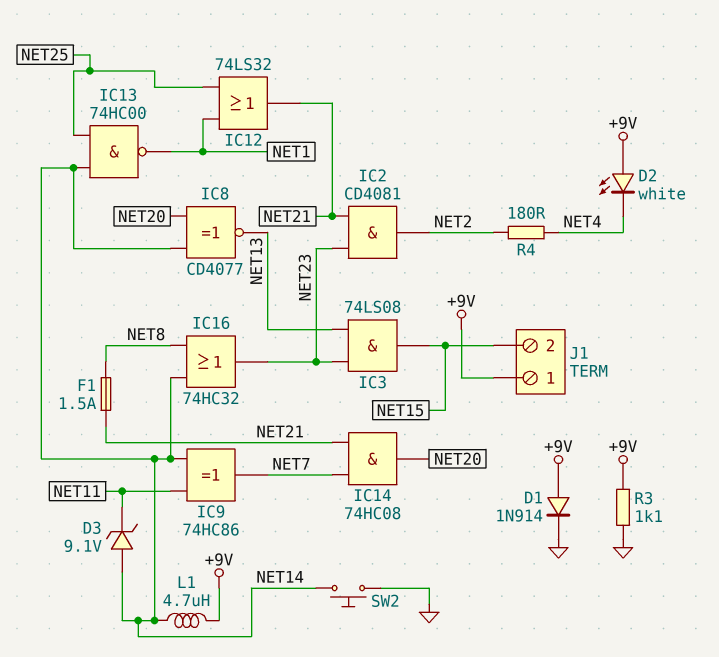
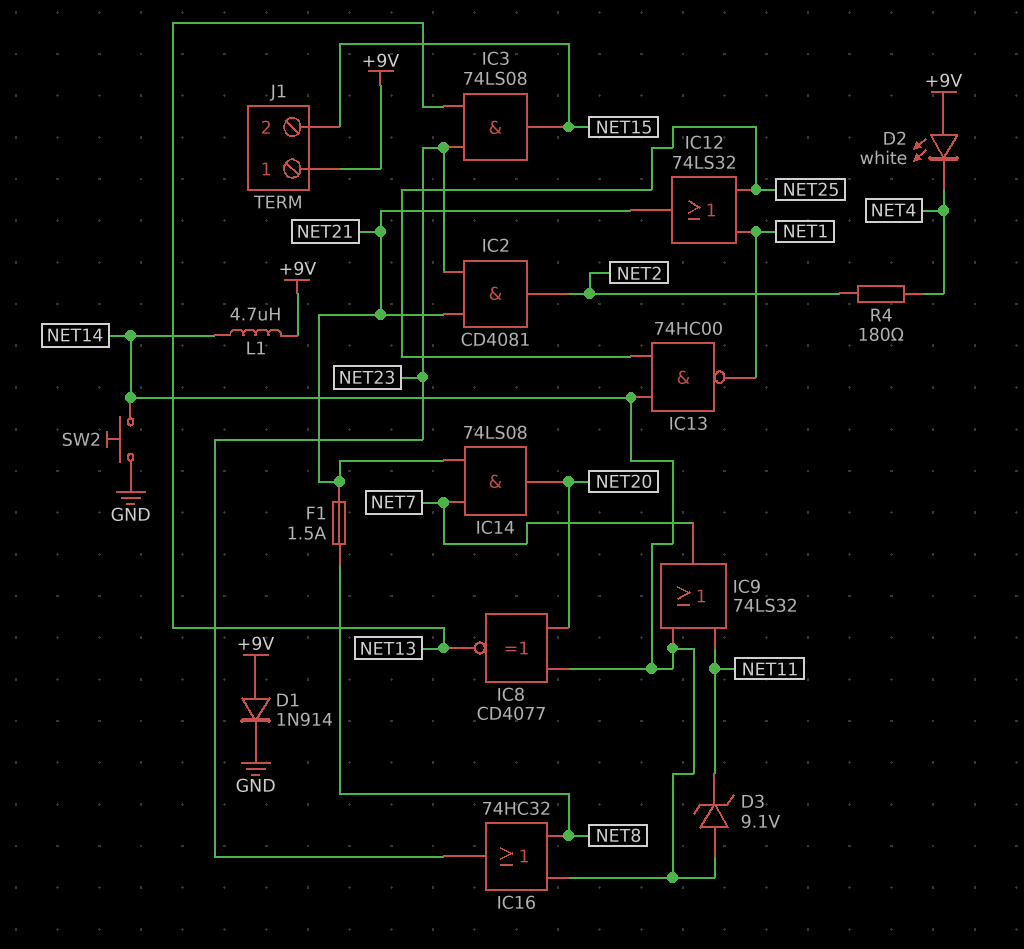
IC9: XOR 74HC86 (in NET11, in NET14, out NET7) -> OR 74LS32 (in NET11, in NET14, out NET7)
IC14: AND 74HC08 (in NET7, in NET21, out NET20) -> AND 74LS08 (in NET7, in NET21, out NET20)
R3: 1.1k (+9V, GND) -> none

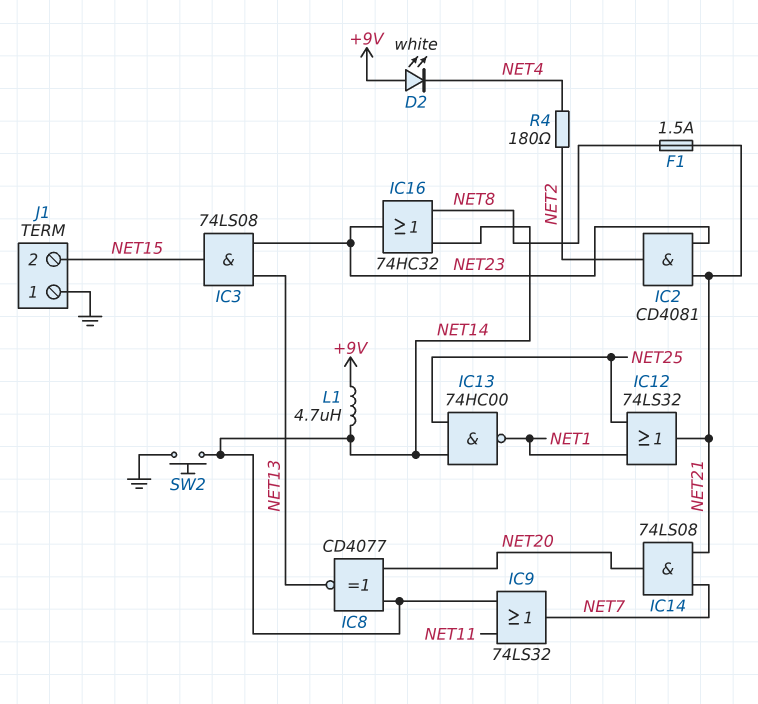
D1: diode 1N914 (A +9V, K GND) -> none
D3: zener 9.1V (A NET14, K NET11) -> none
J1 pin 1: +9V -> GND

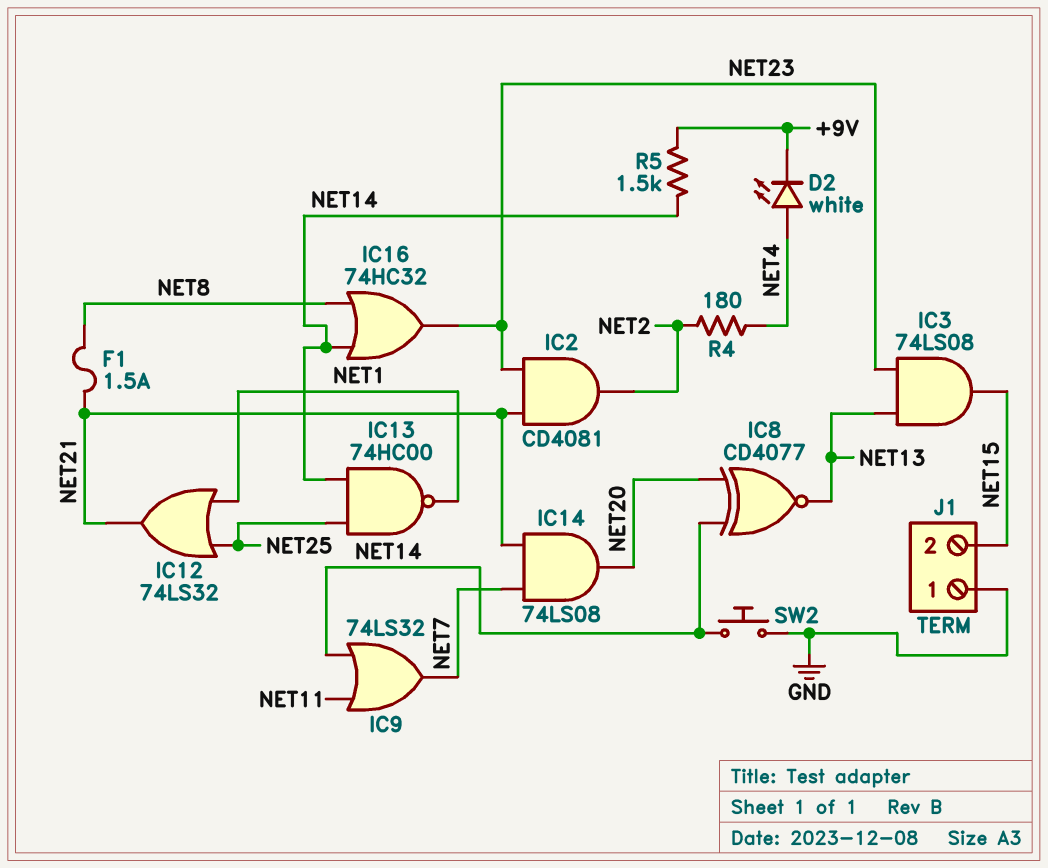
D2: LED white (A +9V, K NET4) -> LED white (A NET4, K +9V)
L1: 4.7uH (+9V, NET14) -> none
R5: none -> 1.5k (+9V, NET14)

